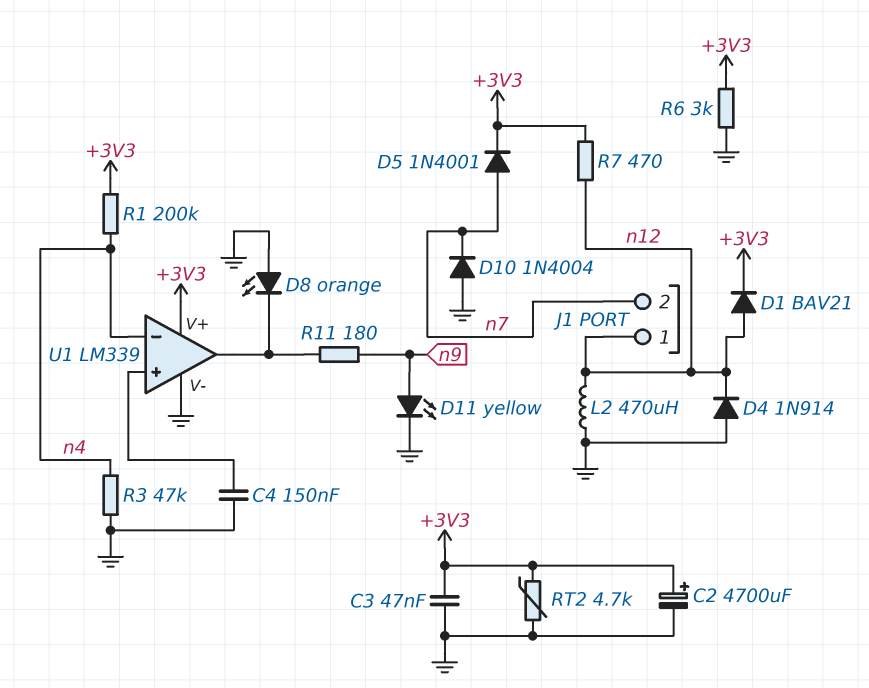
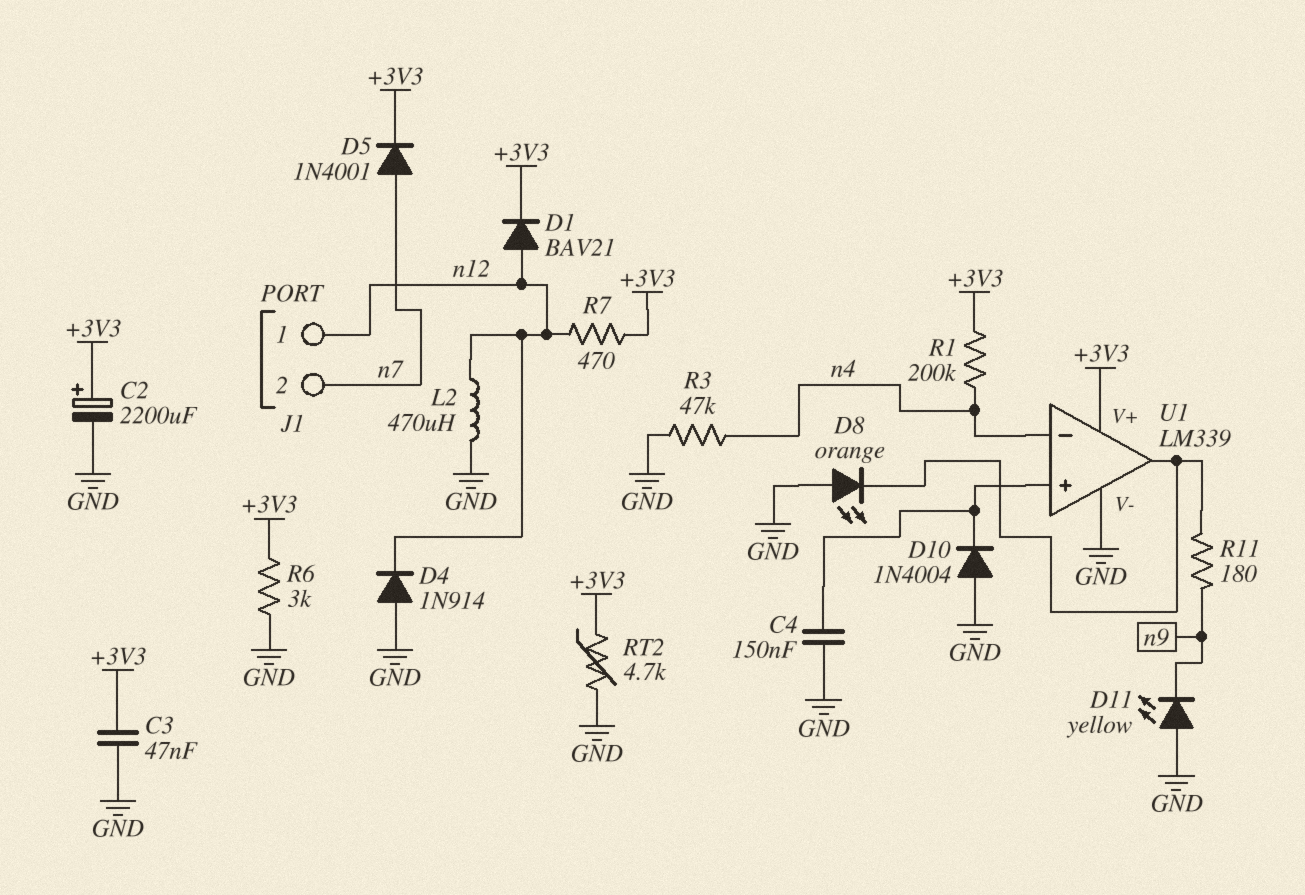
C2: 4700uF (plus +3V3, minus GND) -> 2200uF (plus +3V3, minus GND)
D10: diode 1N4004 (A GND, K n7) -> diode 1N4004 (A GND, K U1/in+)
D11: LED yellow (A n9, K GND) -> LED yellow (A GND, K n9)

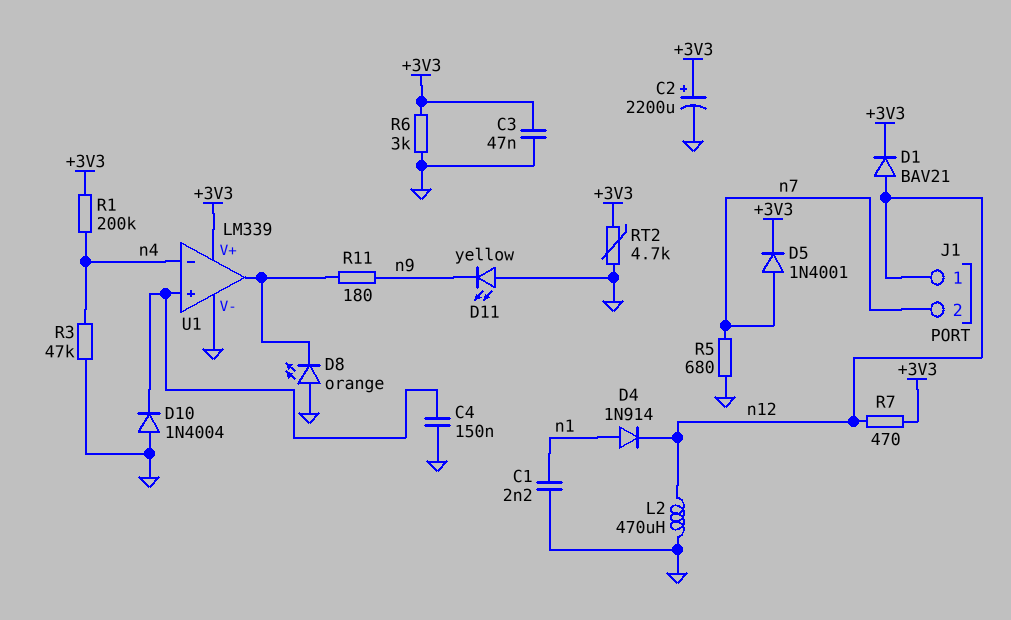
C1: none -> 2.2nF (GND, n1)
D4: diode 1N914 (A GND, K n12) -> diode 1N914 (A n1, K n12)
R5: none -> 680 (GND, n7)

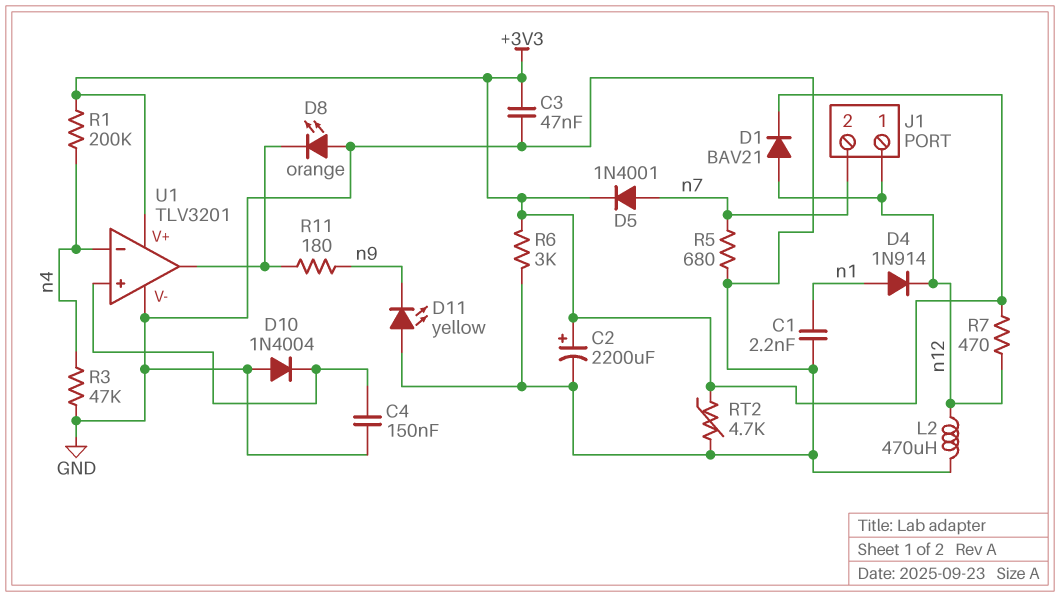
U1: LM339 -> TLV3201

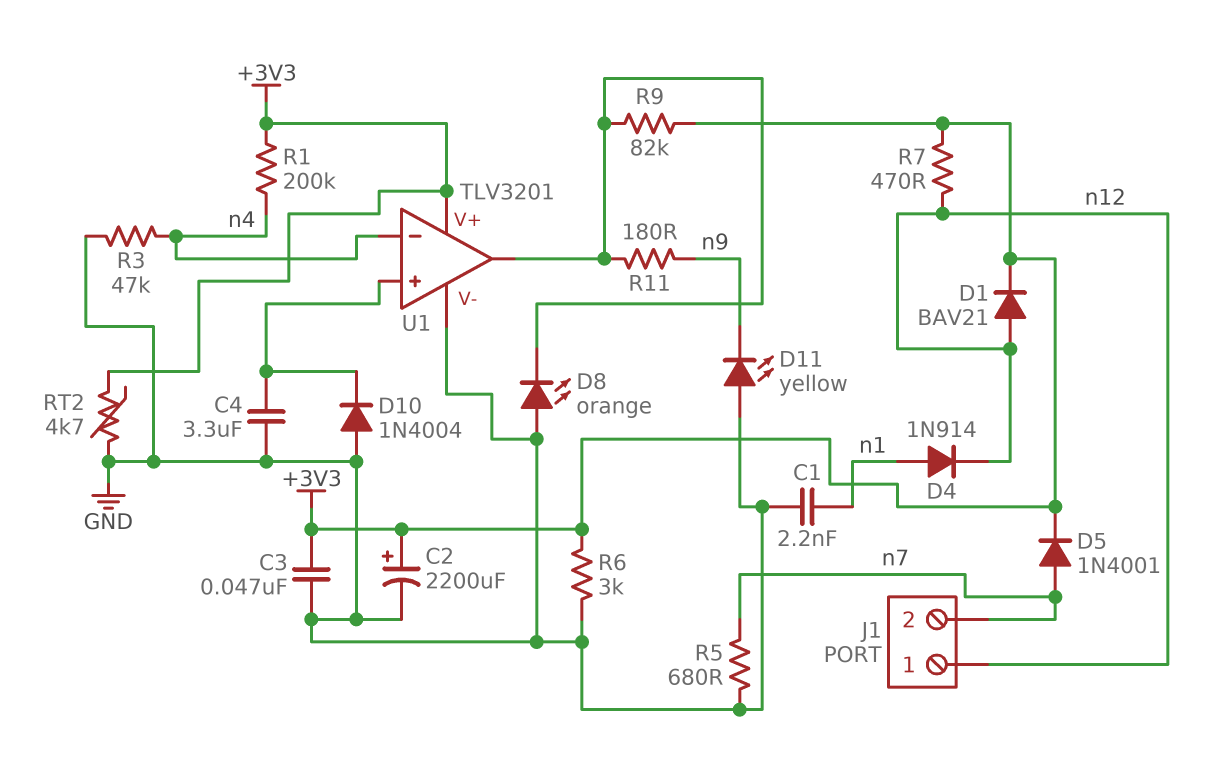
C4: 150nF (GND, U1/in+) -> 3.3uF (GND, U1/in+)
L2: 470uH (GND, n12) -> none
R9: none -> 82k (+3V3, U1/out)

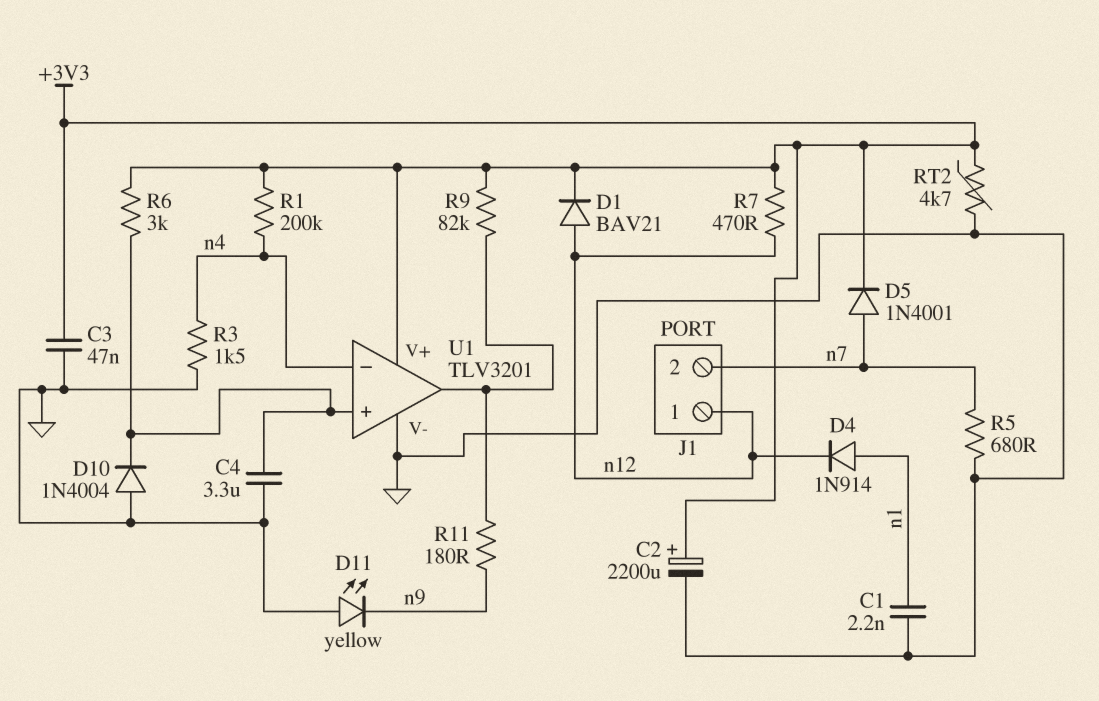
D8: LED orange (A GND, K U1/out) -> none
R3: 47k (GND, n4) -> 1.5k (GND, n4)
R6: 3k (+3V3, GND) -> 3k (+3V3, U1/in+)

